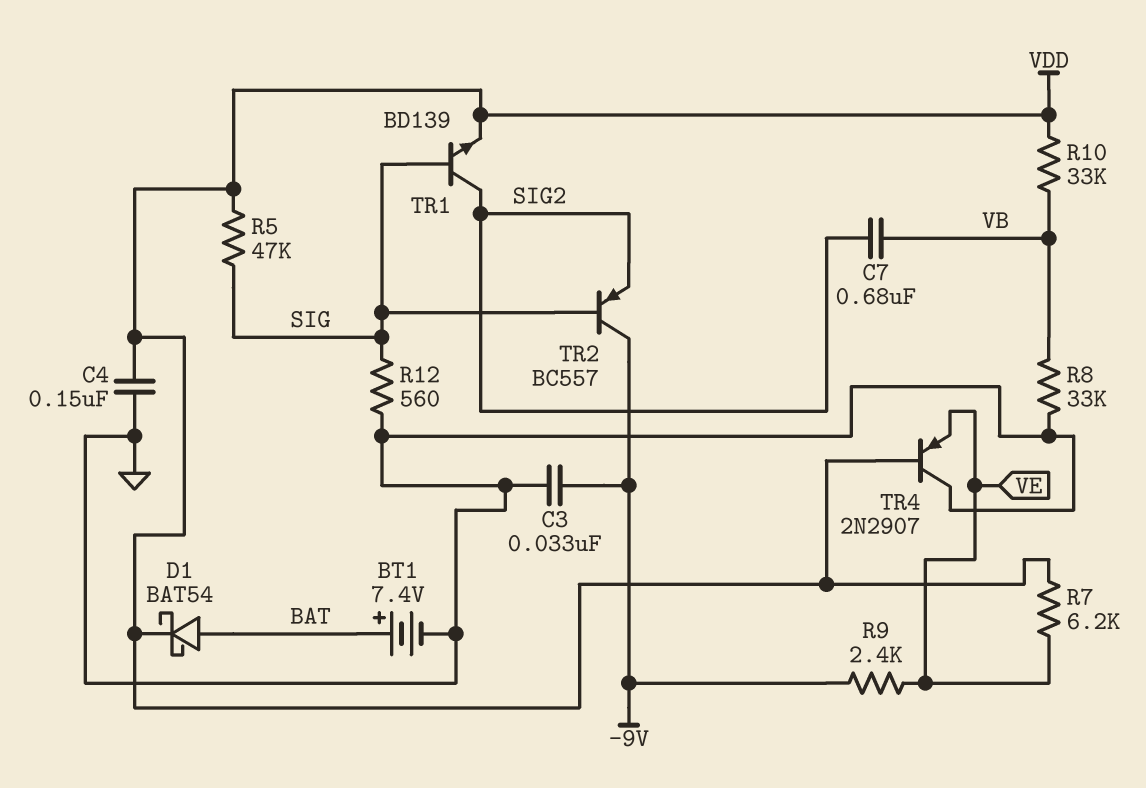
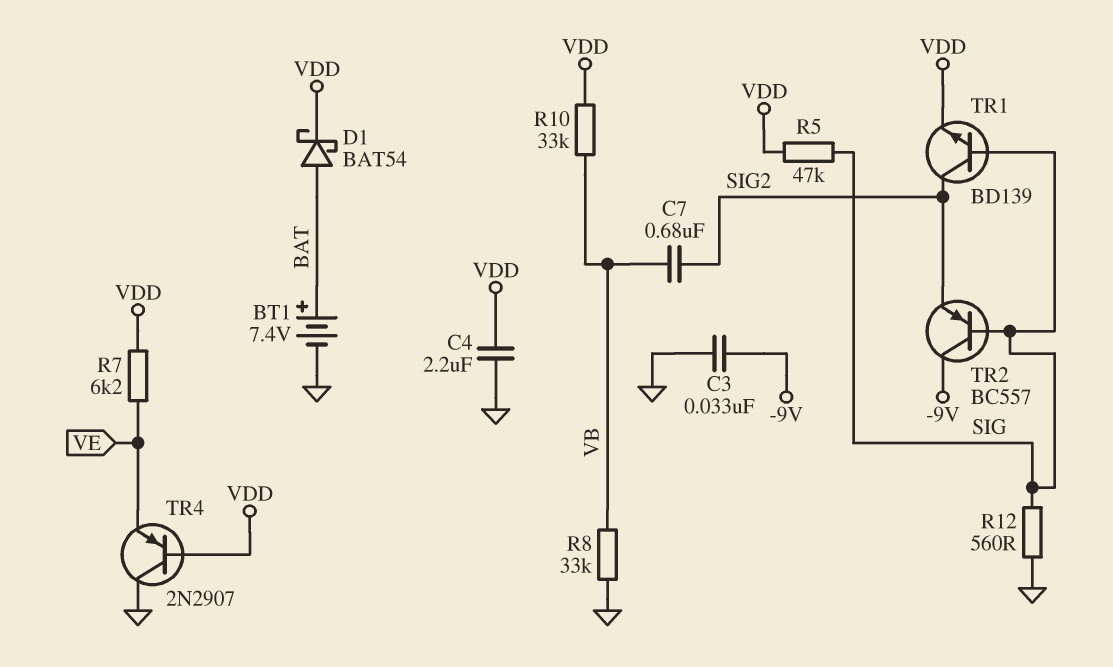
C4: 150nF (GND, VDD) -> 2.2uF (GND, VDD)
R9: 2.4k (-9V, VE) -> none

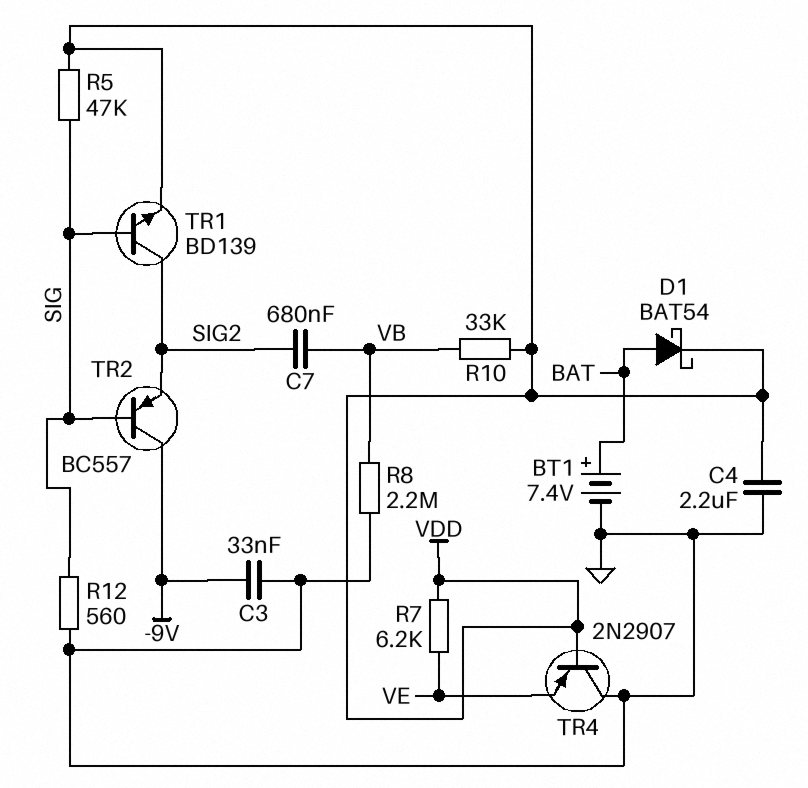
R8: 33k (GND, VB) -> 2.2M (GND, VB)

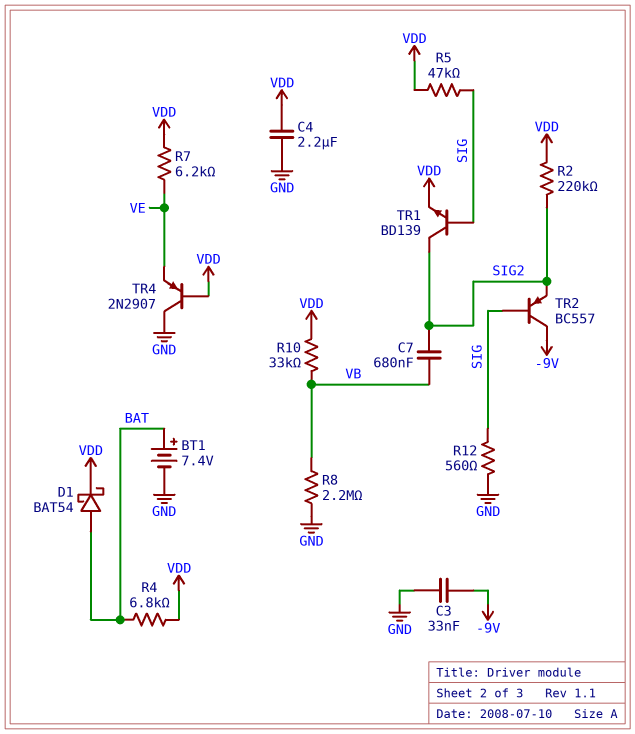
R2: none -> 220k (SIG2, VDD)
R4: none -> 6.8k (BAT, VDD)

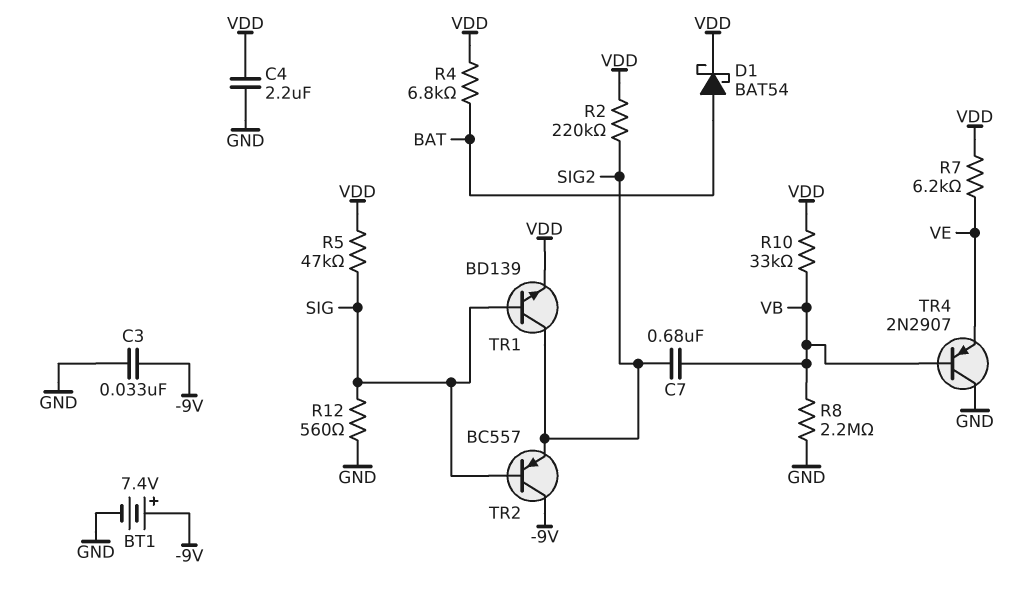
BT1: 7.4V (plus BAT, minus GND) -> 7.4V (plus -9V, minus GND)
TR4: PNP 2N2907 (B VDD, C GND, E VE) -> PNP 2N2907 (B VB, C GND, E VE)

